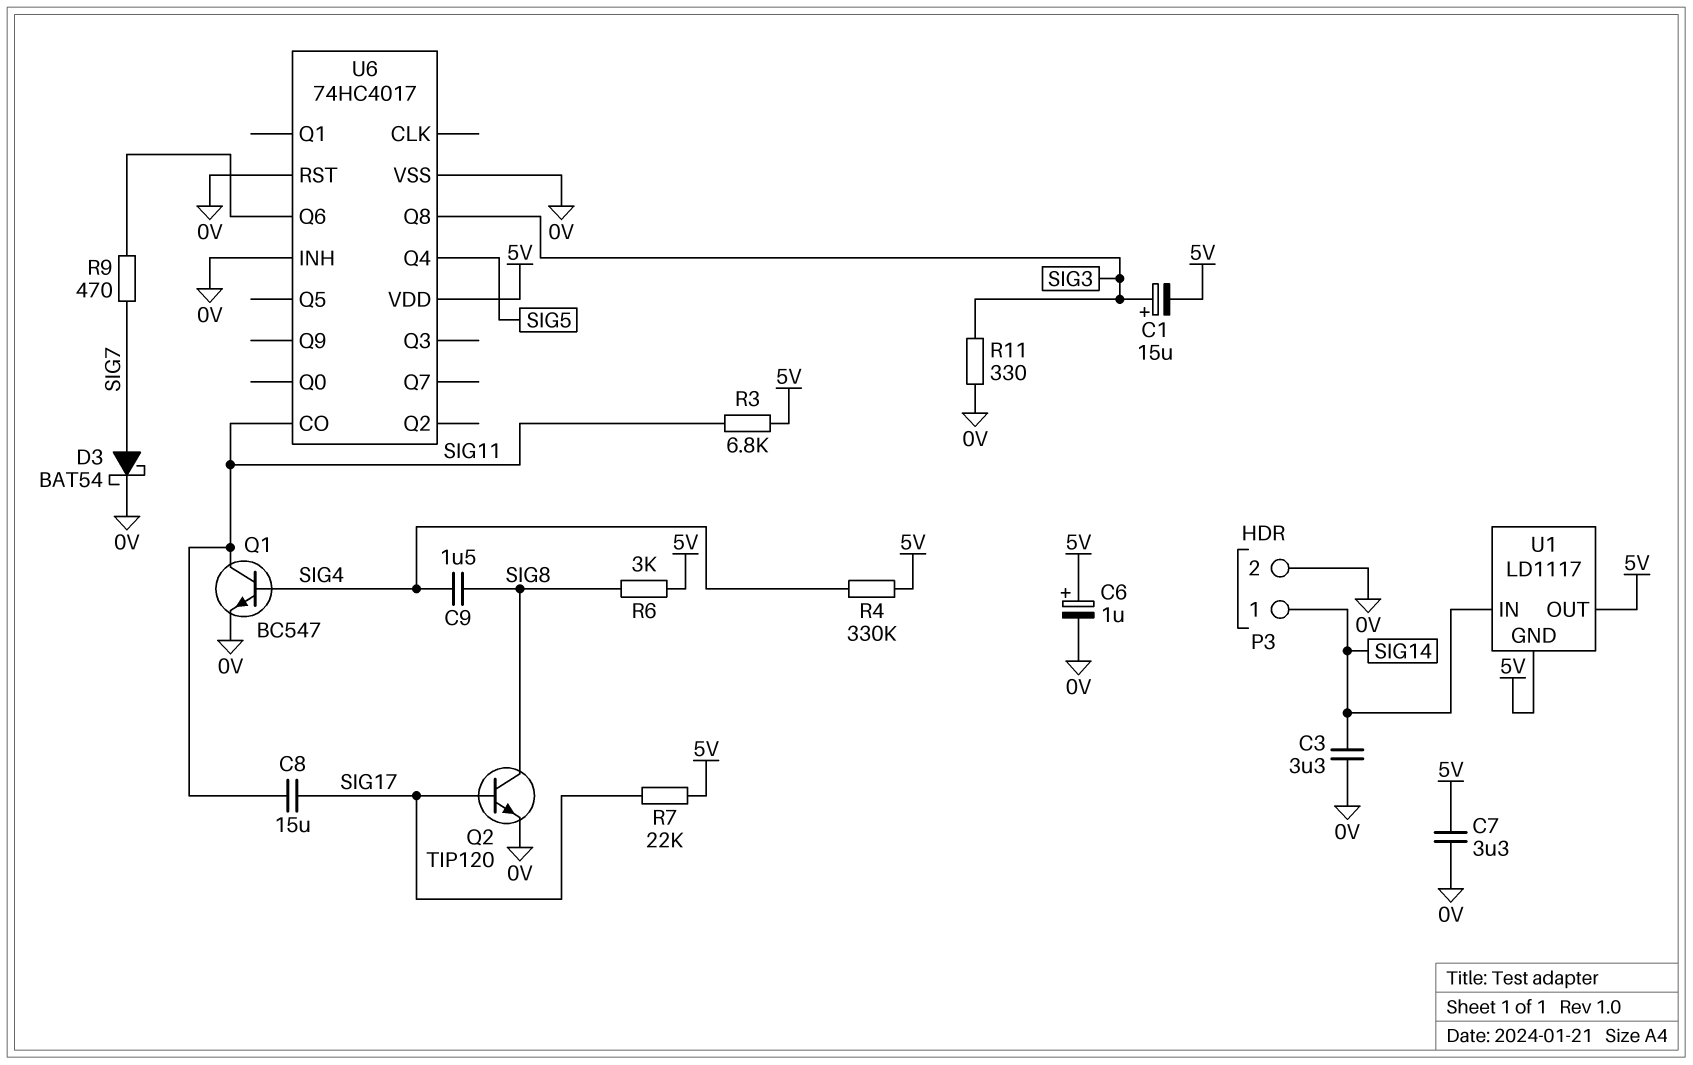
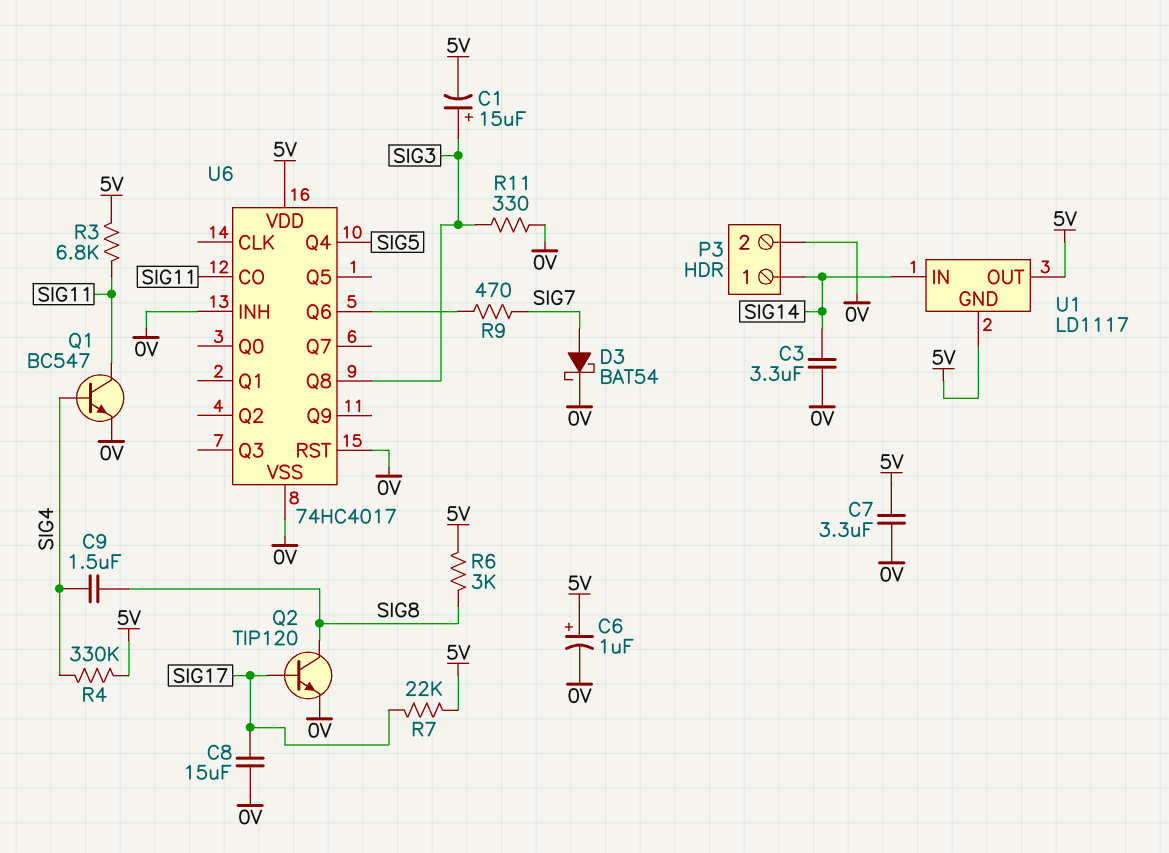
C8: 15uF (SIG11, SIG17) -> 15uF (0V, SIG17)

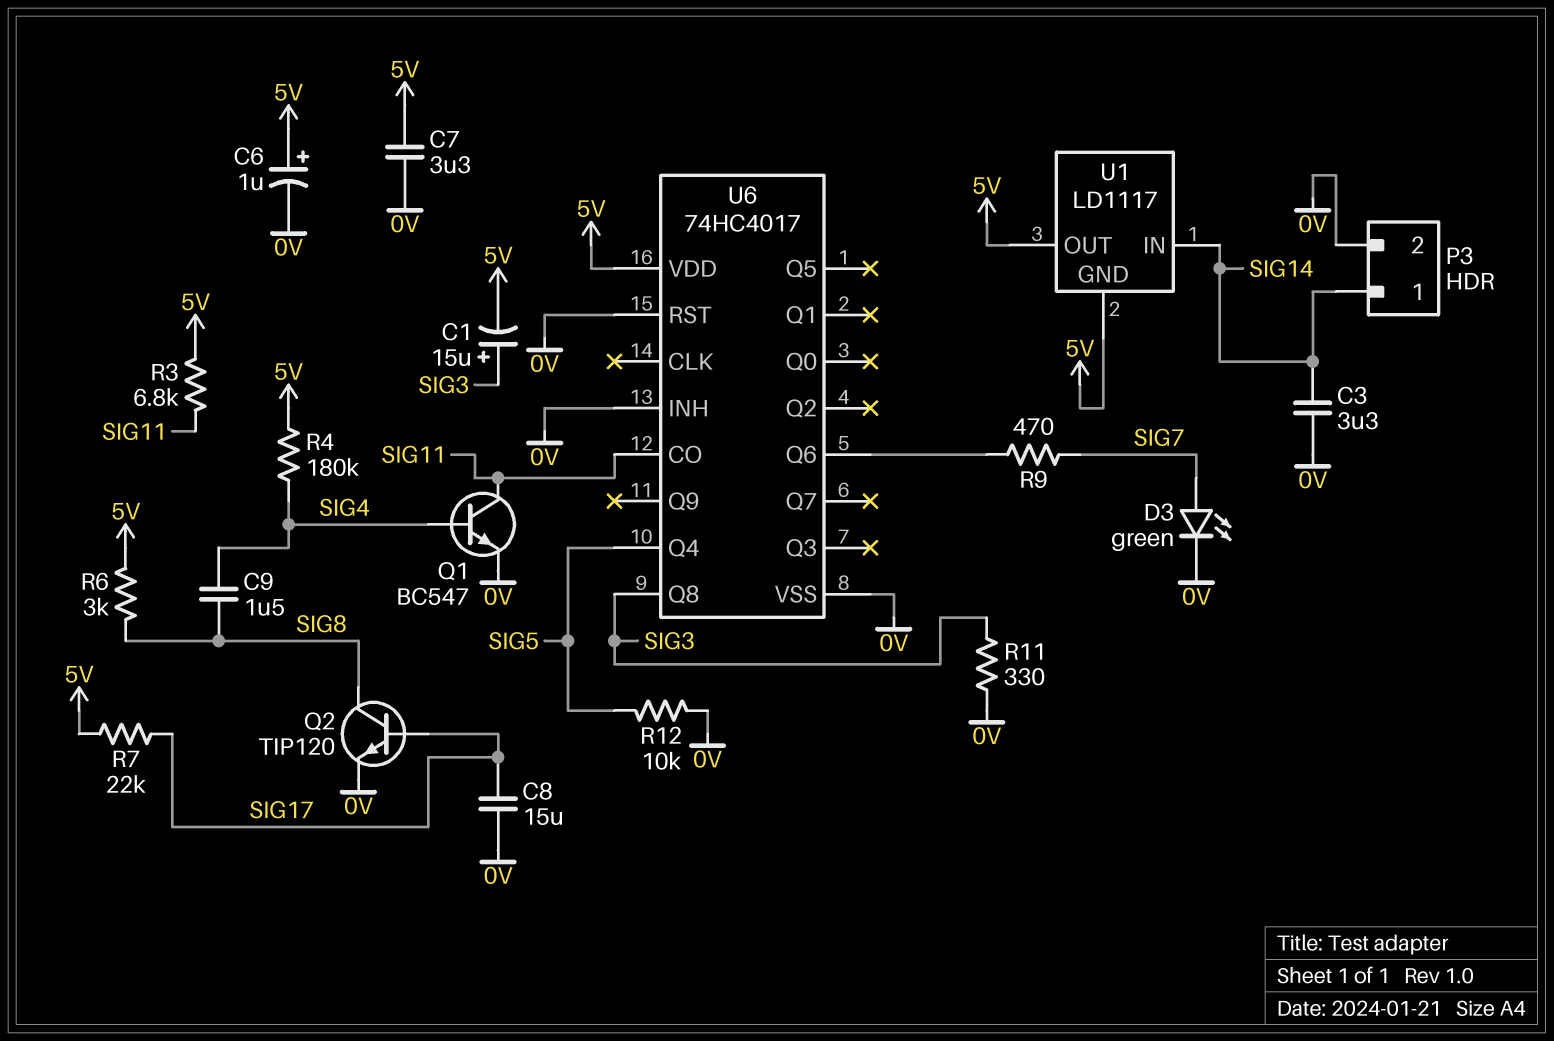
D3: schottky BAT54 (A SIG7, K 0V) -> LED green (A SIG7, K 0V)
R4: 330k (5V, SIG4) -> 180k (5V, SIG4)
R12: none -> 10k (0V, SIG5)

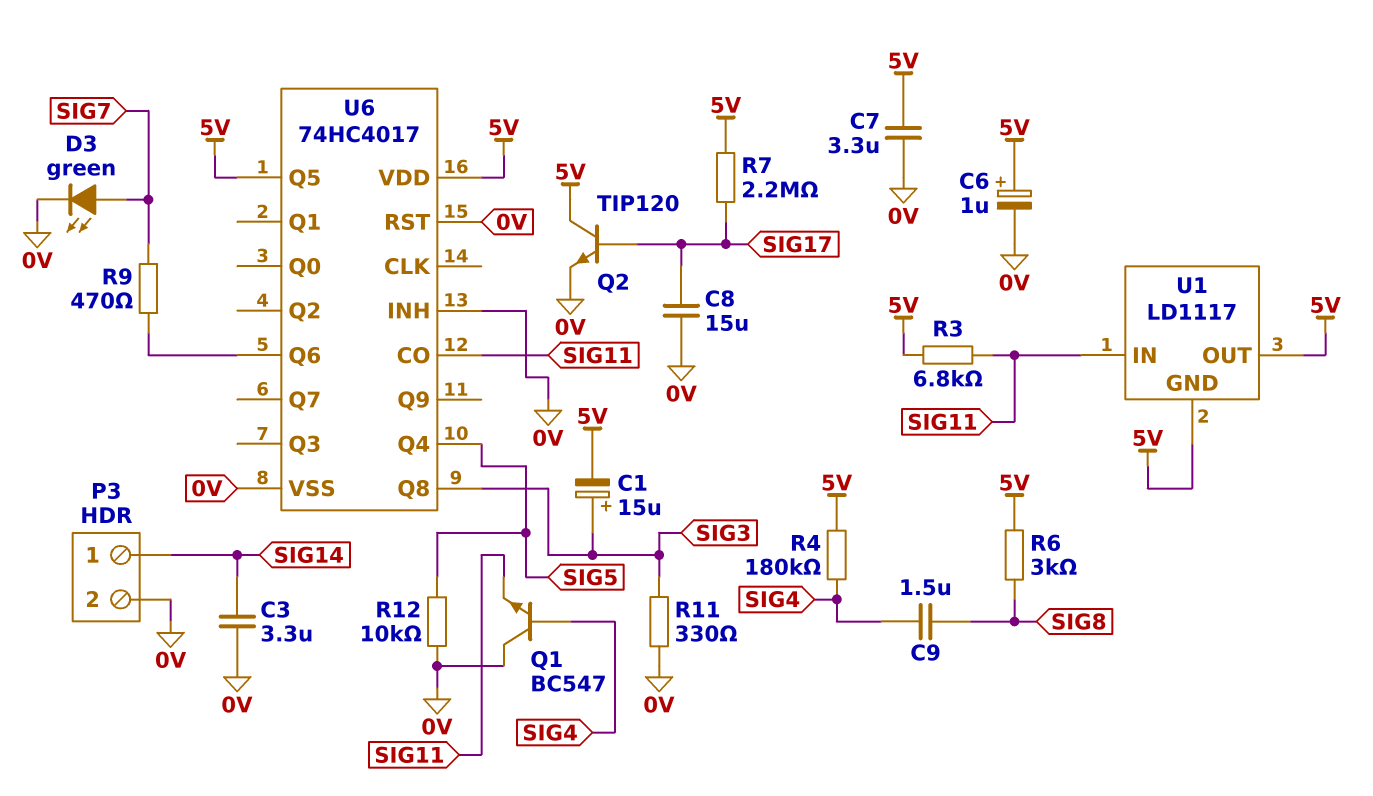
Q1: NPN BC547 (B SIG4, C SIG11, E 0V) -> NPN BC547 (B SIG4, C 0V, E SIG11)
Q2: NPN TIP120 (B SIG17, C SIG8, E 0V) -> NPN TIP120 (B SIG17, C 5V, E 0V)
R7: 22k (5V, SIG17) -> 2.2M (5V, SIG17)
U1 pin IN: SIG14 -> SIG11
U6 pin Q5: none -> 5V

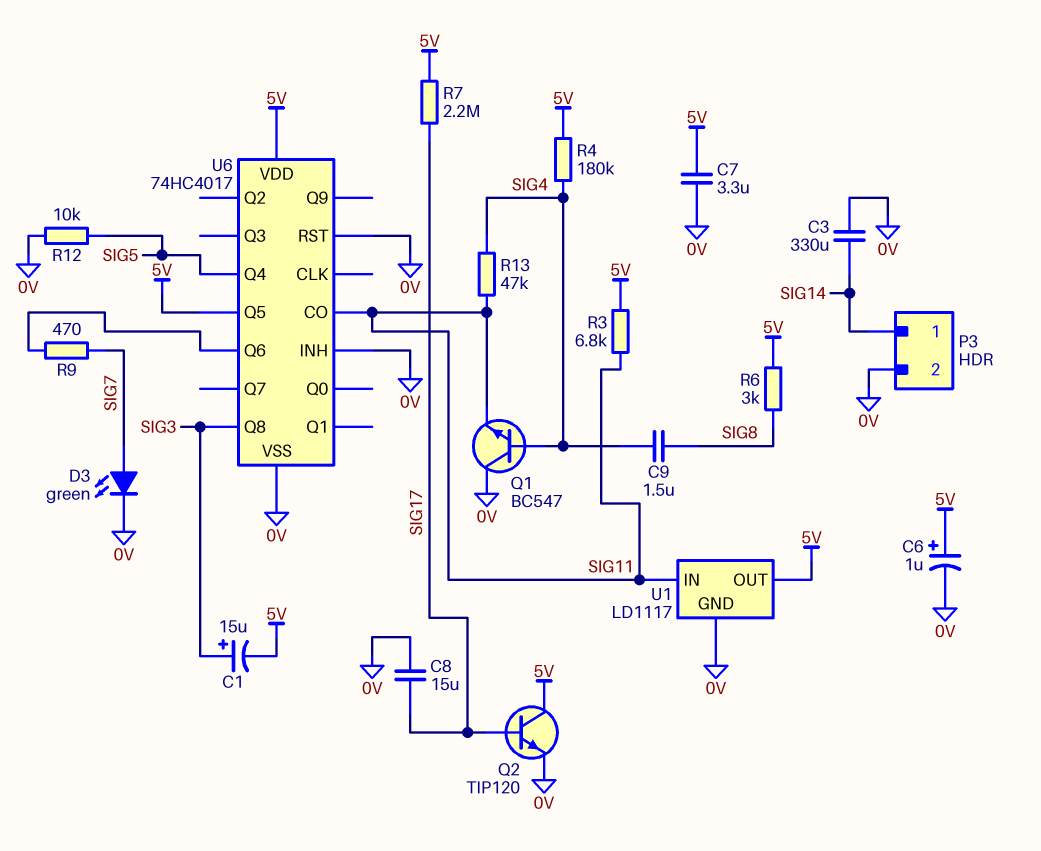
C3: 3.3uF (0V, SIG14) -> 330uF (0V, SIG14)
R11: 330 (0V, SIG3) -> none
R13: none -> 47k (SIG4, SIG11)
U1 pin GND: 5V -> 0V

